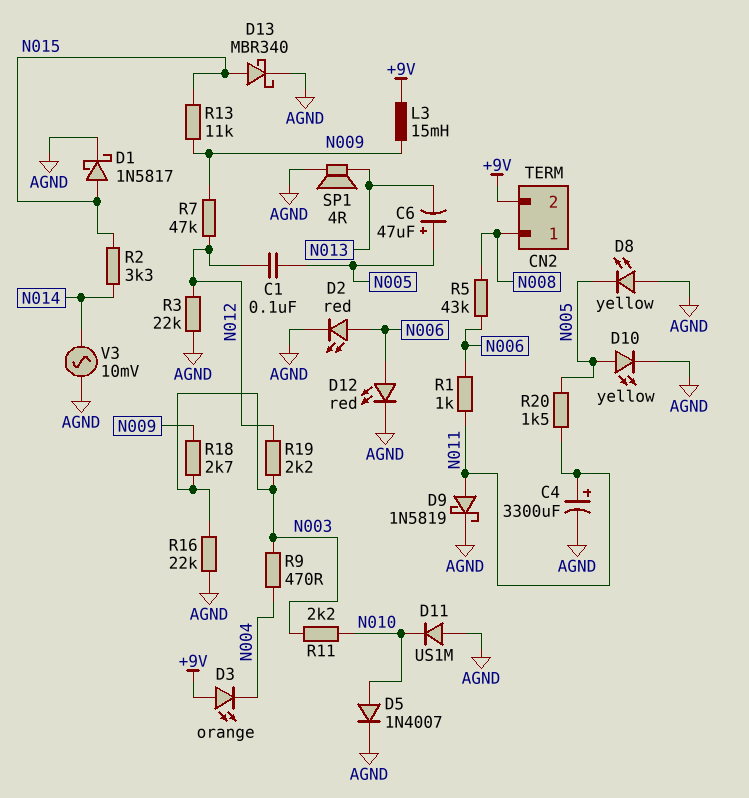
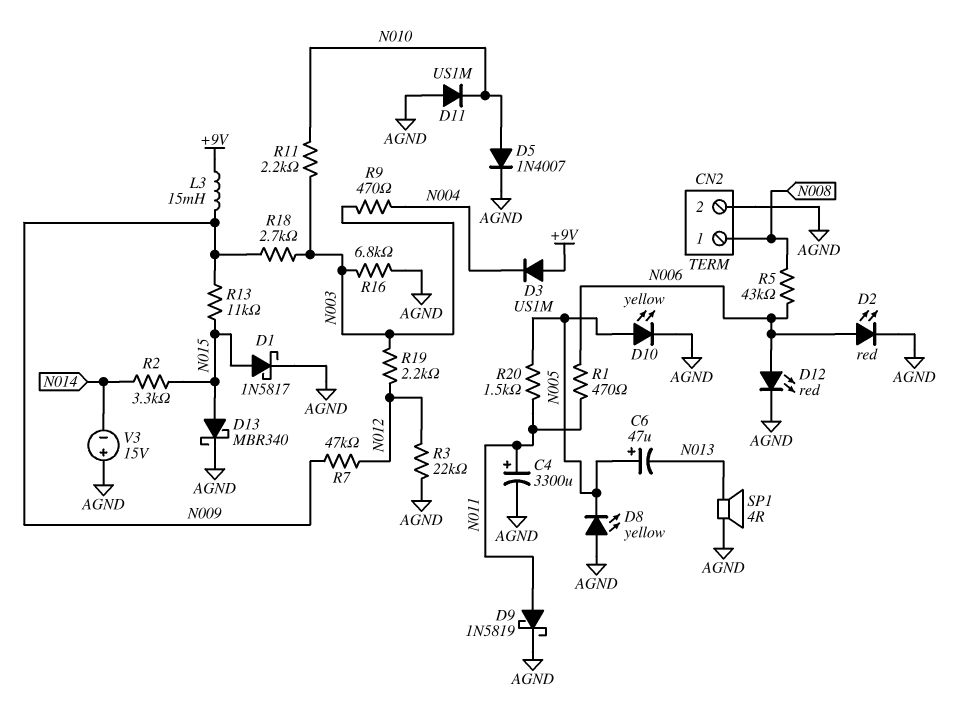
C1: 100nF (N005, N012) -> none
CN2 pin 2: +9V -> AGND
D3: LED orange (A +9V, K N004) -> diode US1M (A +9V, K N004)
R1: 1k (N006, N011) -> 470 (N006, N011)
R16: 22k (AGND, N003) -> 6.8k (AGND, N003)
V3: AC 10mV (AGND, N014) -> 15V (plus AGND, minus N014)

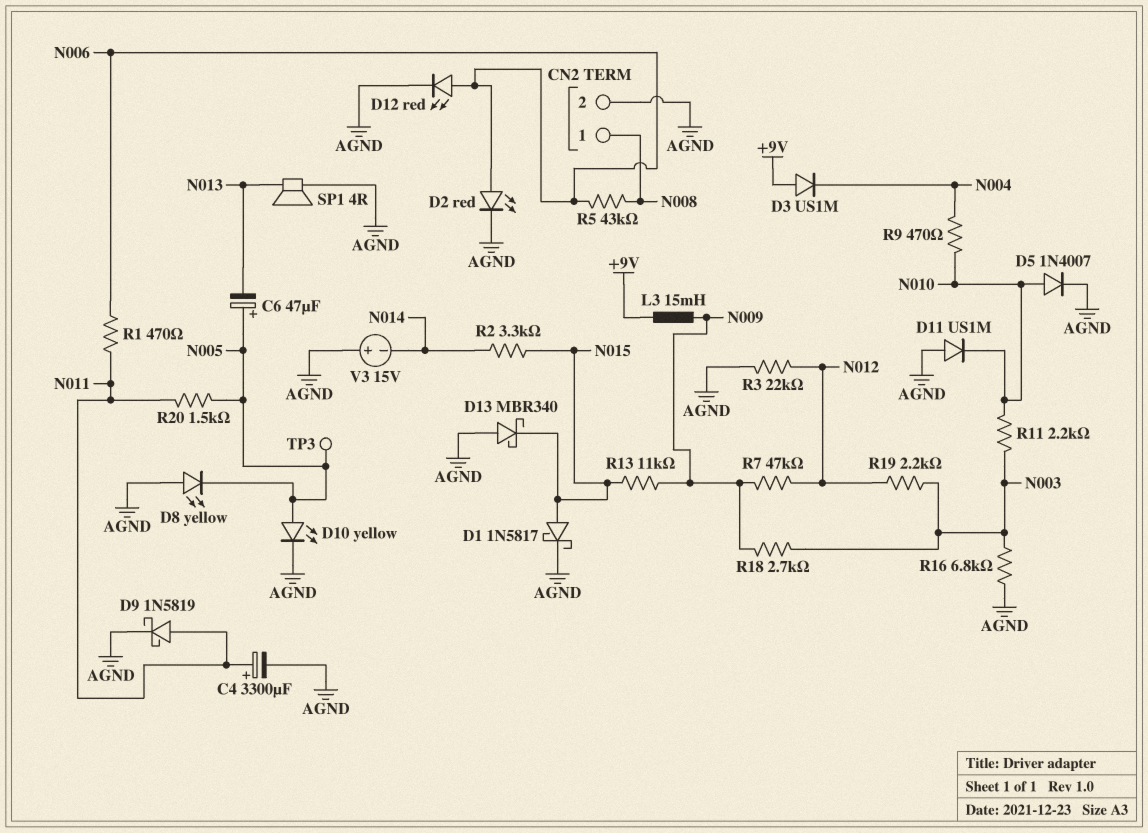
D13: schottky MBR340 (A N015, K AGND) -> schottky MBR340 (A AGND, K N015)
R9: 470 (N003, N004) -> 470 (N004, N010)
TP3: none -> test point (N005)

